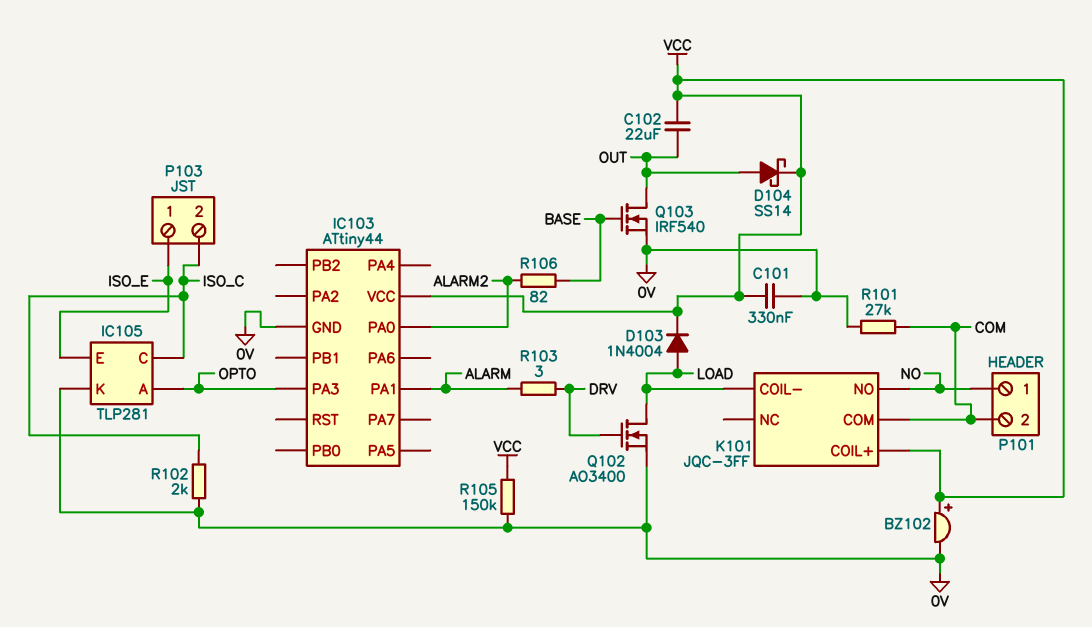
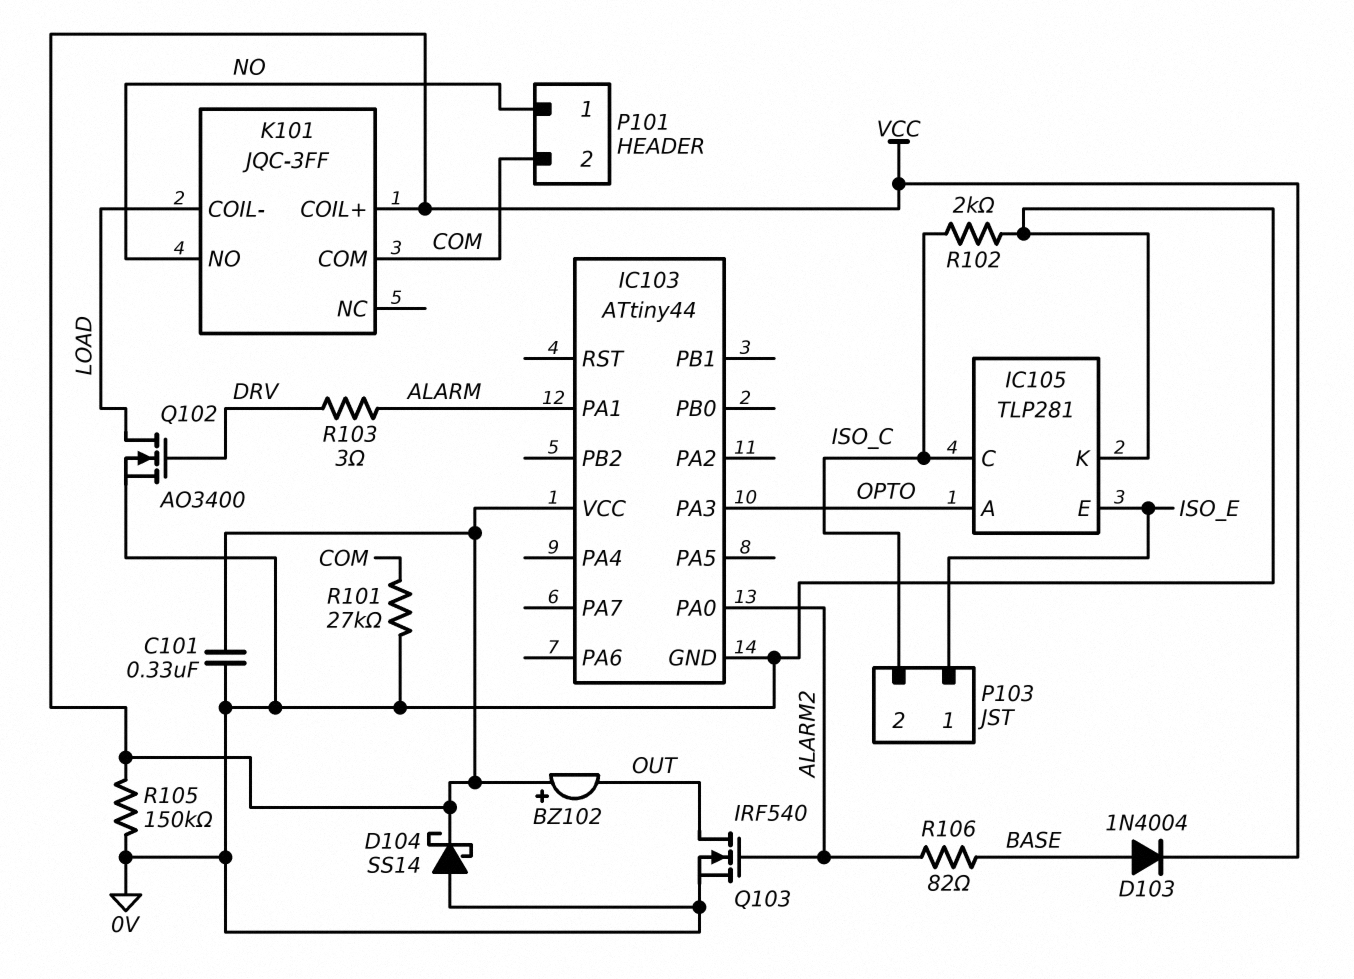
BZ102: buzzer (plus VCC, minus 0V) -> buzzer (plus VCC, minus OUT)
C102: 22uF (OUT, VCC) -> none
D103: diode 1N4004 (A LOAD, K VCC) -> diode 1N4004 (A BASE, K VCC)
D104: schottky SS14 (A OUT, K VCC) -> schottky SS14 (A 0V, K VCC)
Q103: NMOS IRF540 (G BASE, D OUT, S 0V) -> NMOS IRF540 (G ALARM2, D OUT, S 0V)

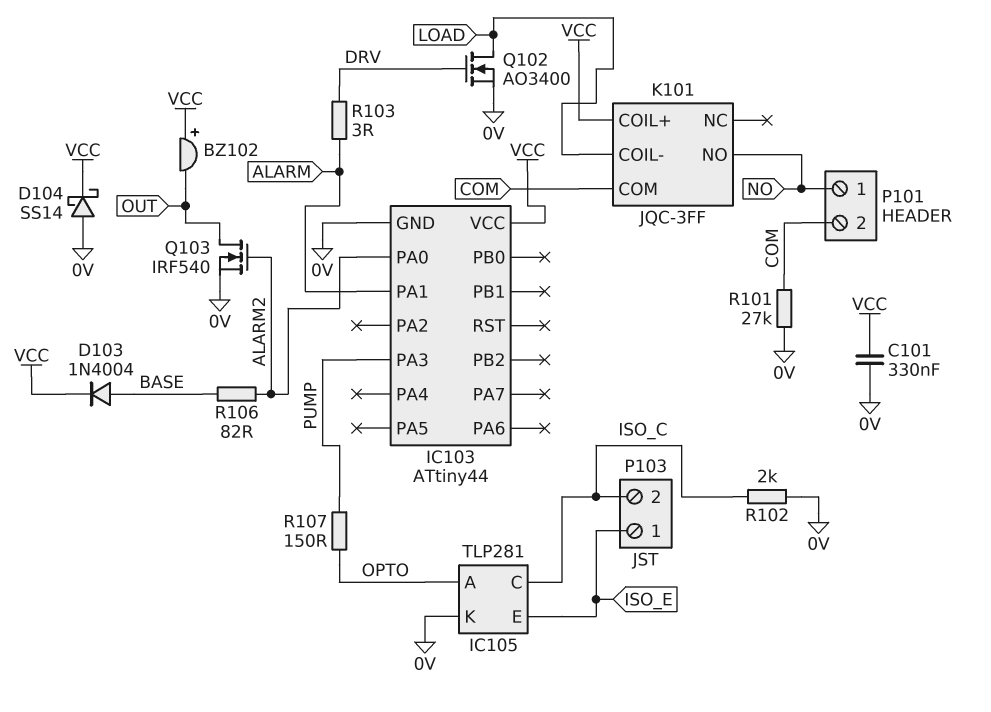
IC103 pin PA3: OPTO -> PUMP
R105: 150k (0V, VCC) -> none
R107: none -> 150 (OPTO, PUMP)

